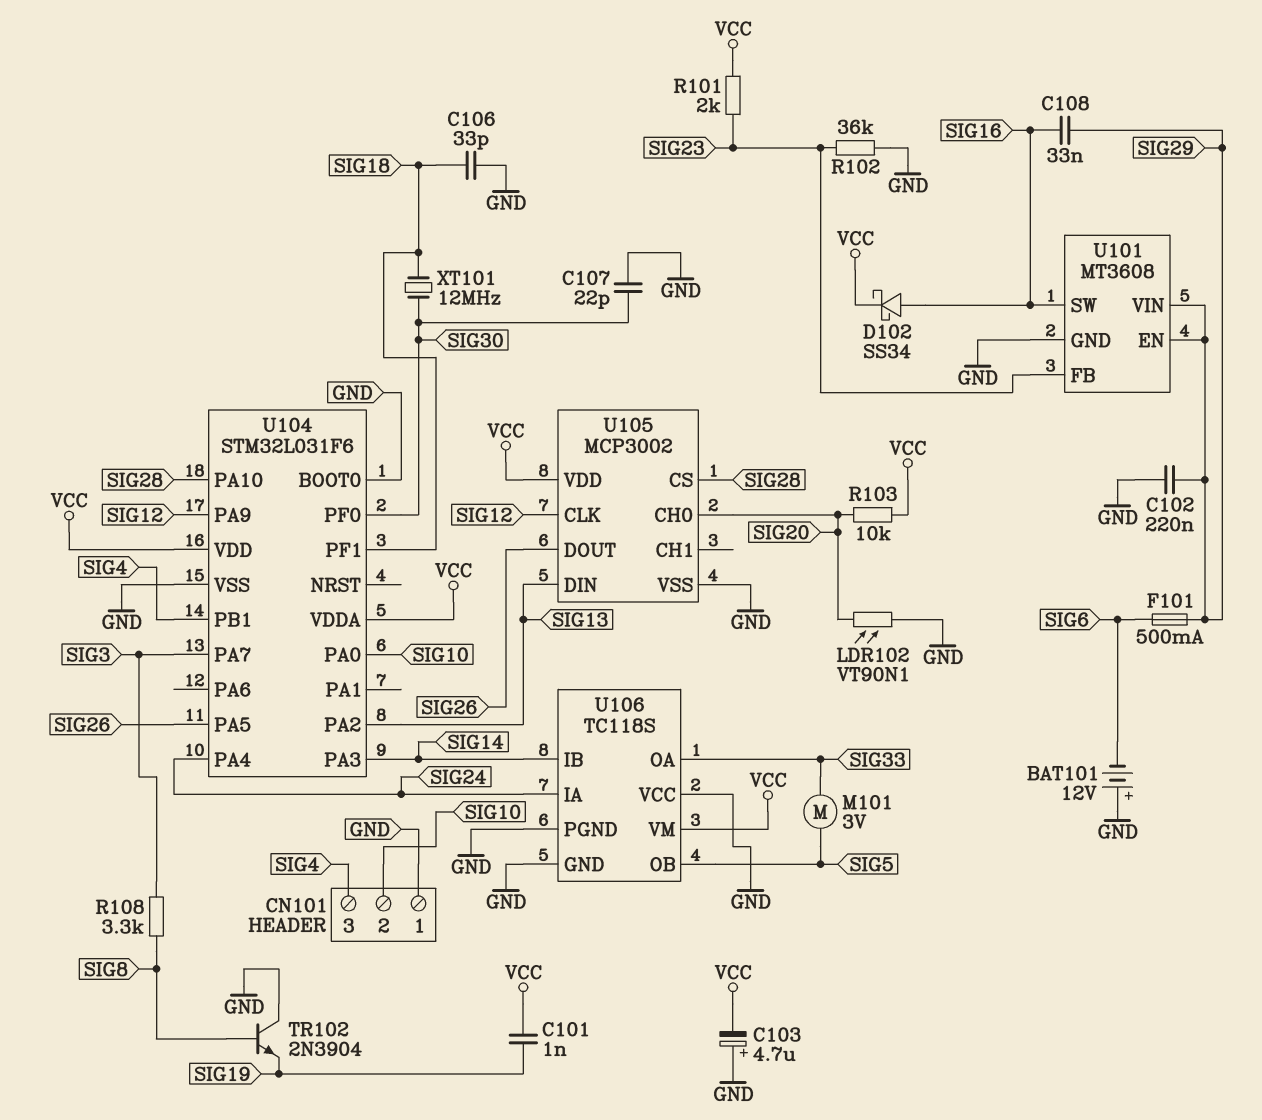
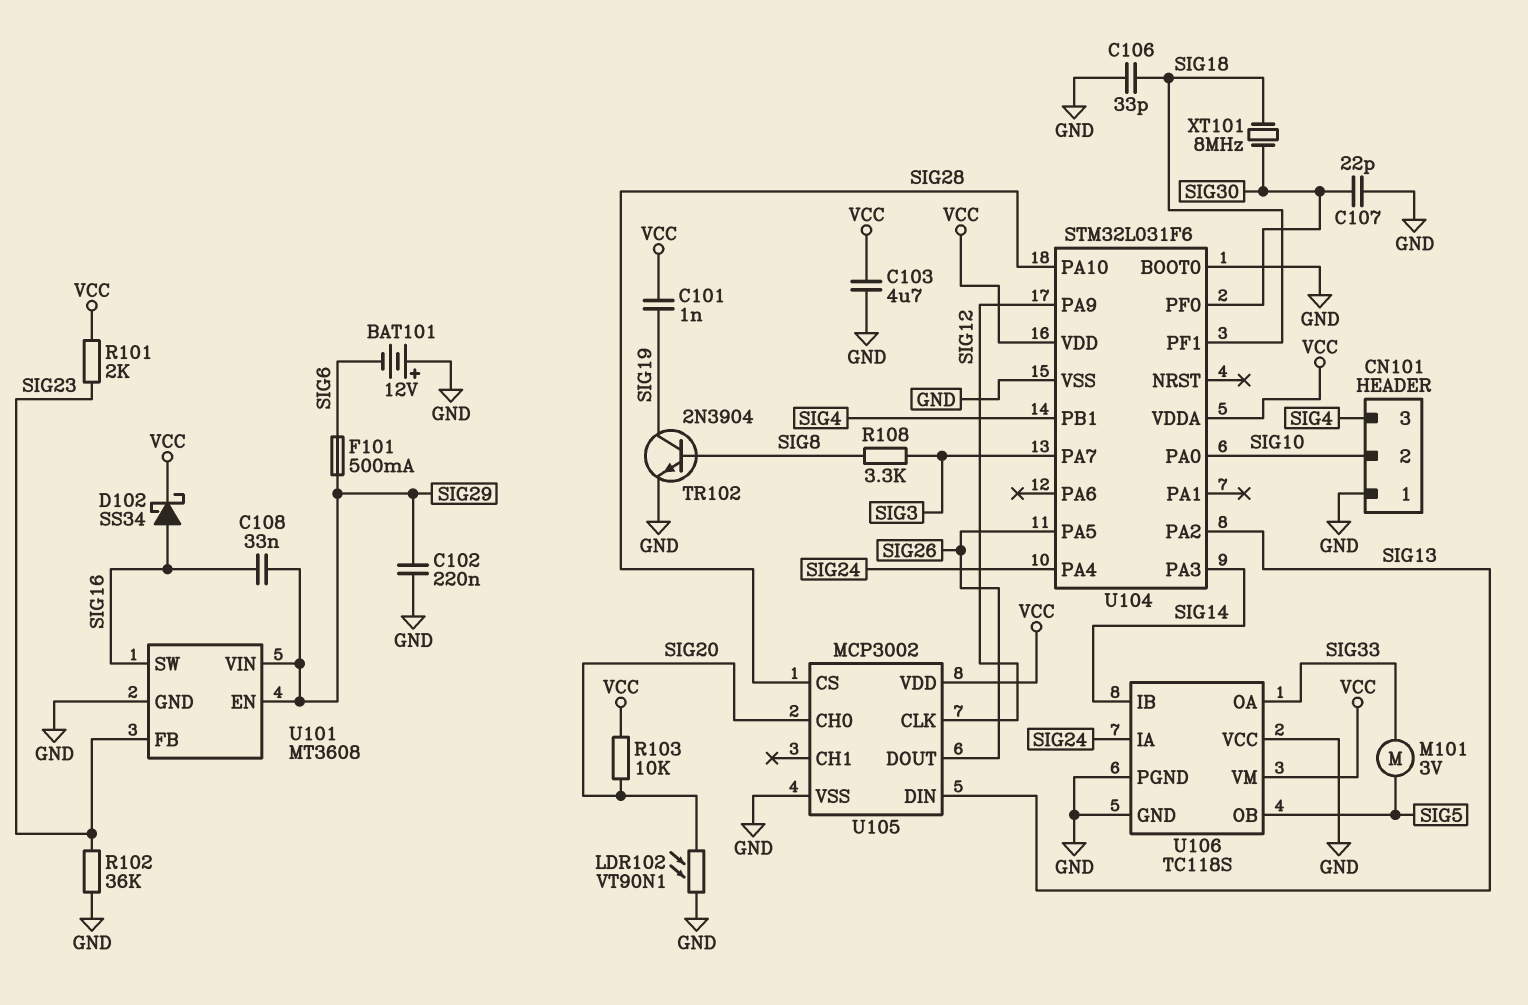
C103: 4.7uF (plus GND, minus VCC) -> 4.7uF (GND, VCC)
TR102: NPN 2N3904 (B SIG8, C GND, E SIG19) -> NPN 2N3904 (B SIG8, C SIG19, E GND)
XT101: 12MHz (SIG18, SIG30) -> 8MHz (SIG18, SIG30)

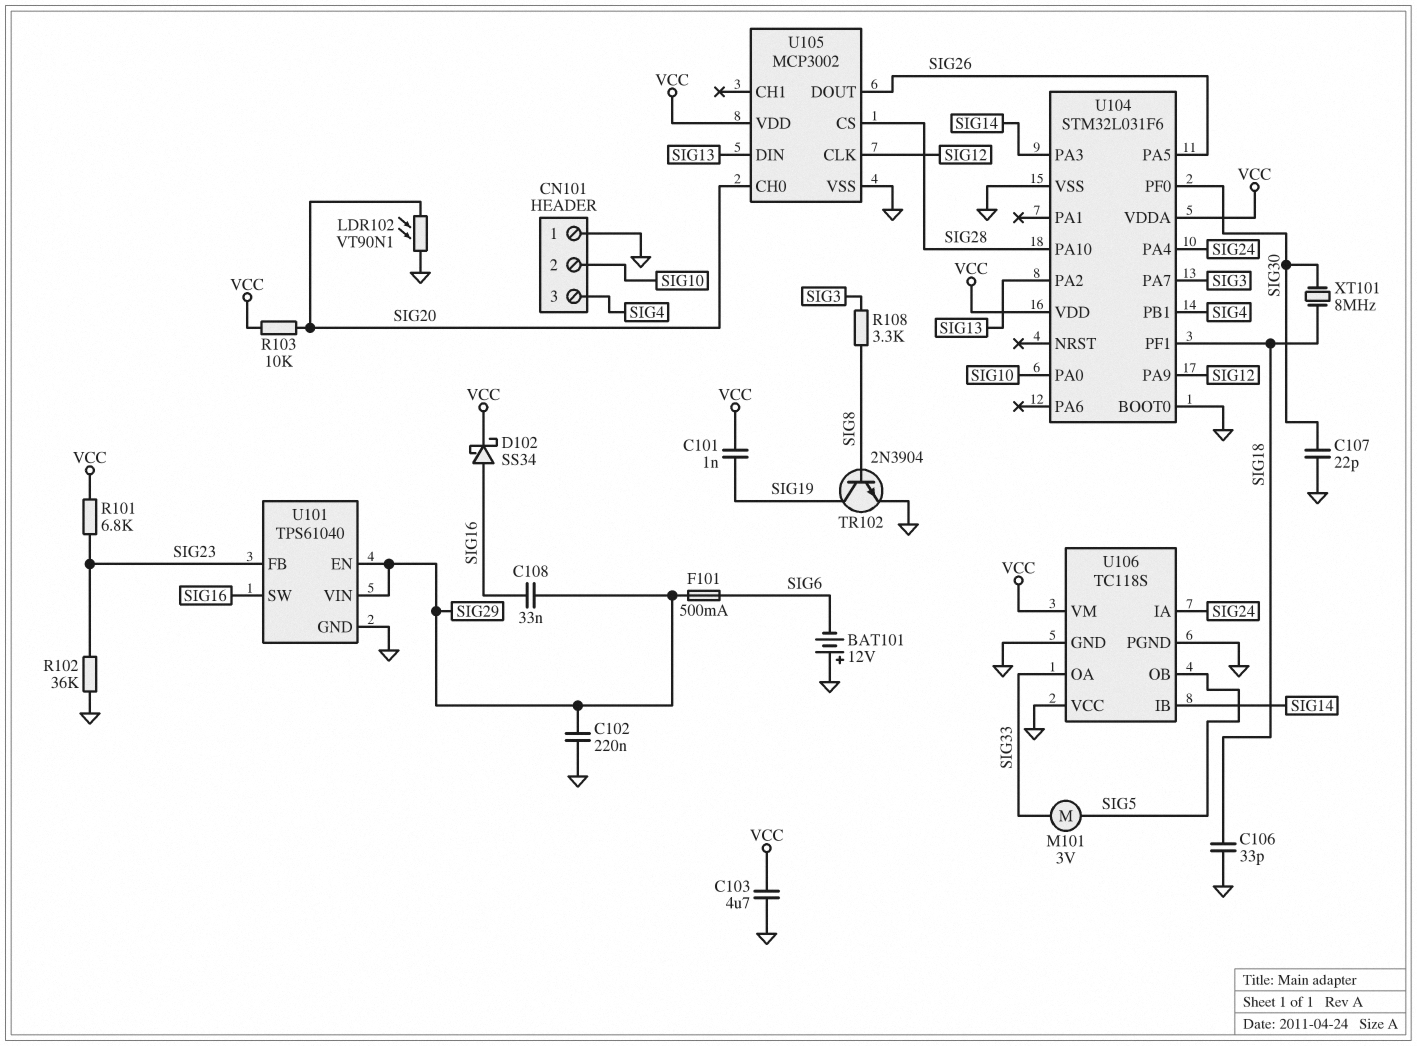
R101: 2k (SIG23, VCC) -> 6.8k (SIG23, VCC)
U101: MT3608 -> TPS61040

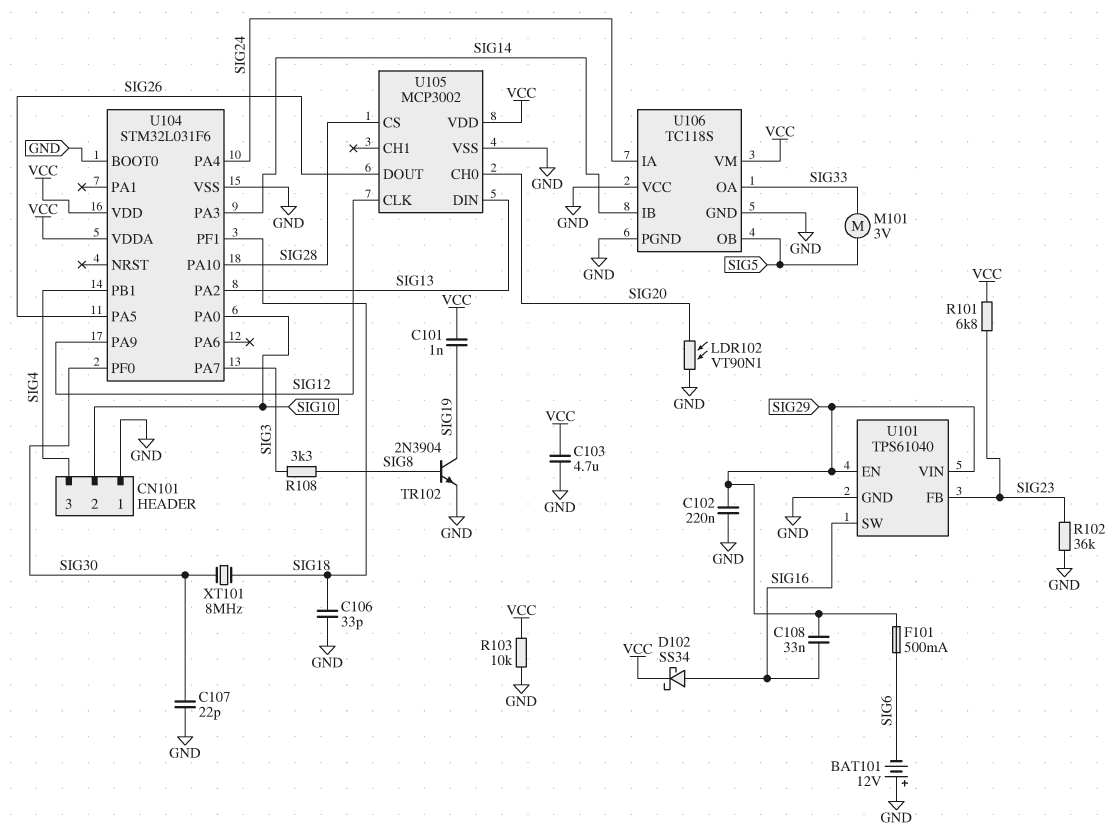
R103: 10k (SIG20, VCC) -> 10k (GND, VCC)

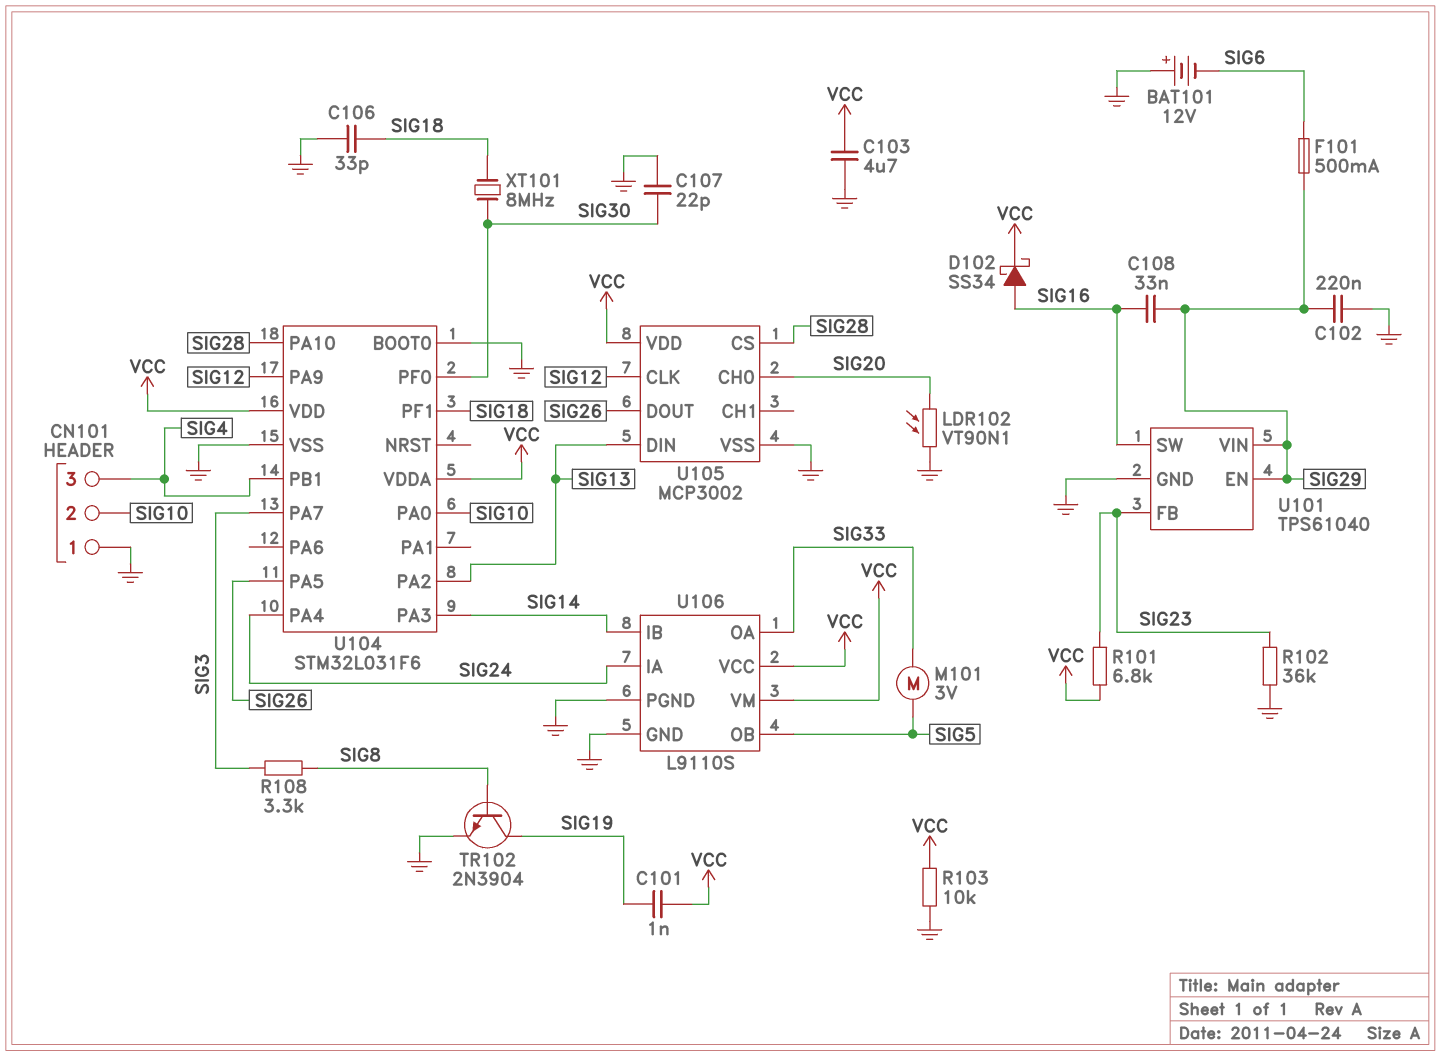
U106: TC118S -> L9110S
U106 pin VCC: GND -> VCC

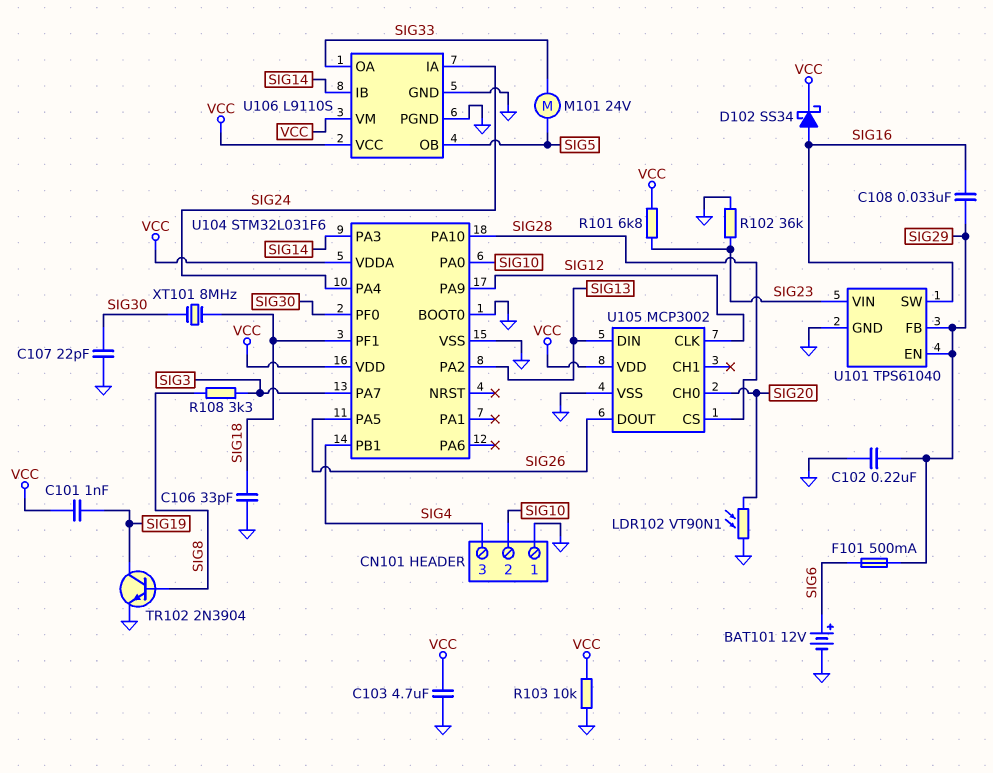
BAT101: 12V (plus GND, minus SIG6) -> 12V (plus SIG6, minus GND)
M101: motor 3V (SIG5, SIG33) -> motor 24V (SIG5, SIG33)
U101 pin FB: SIG23 -> SIG29
U101 pin VIN: SIG29 -> SIG23

